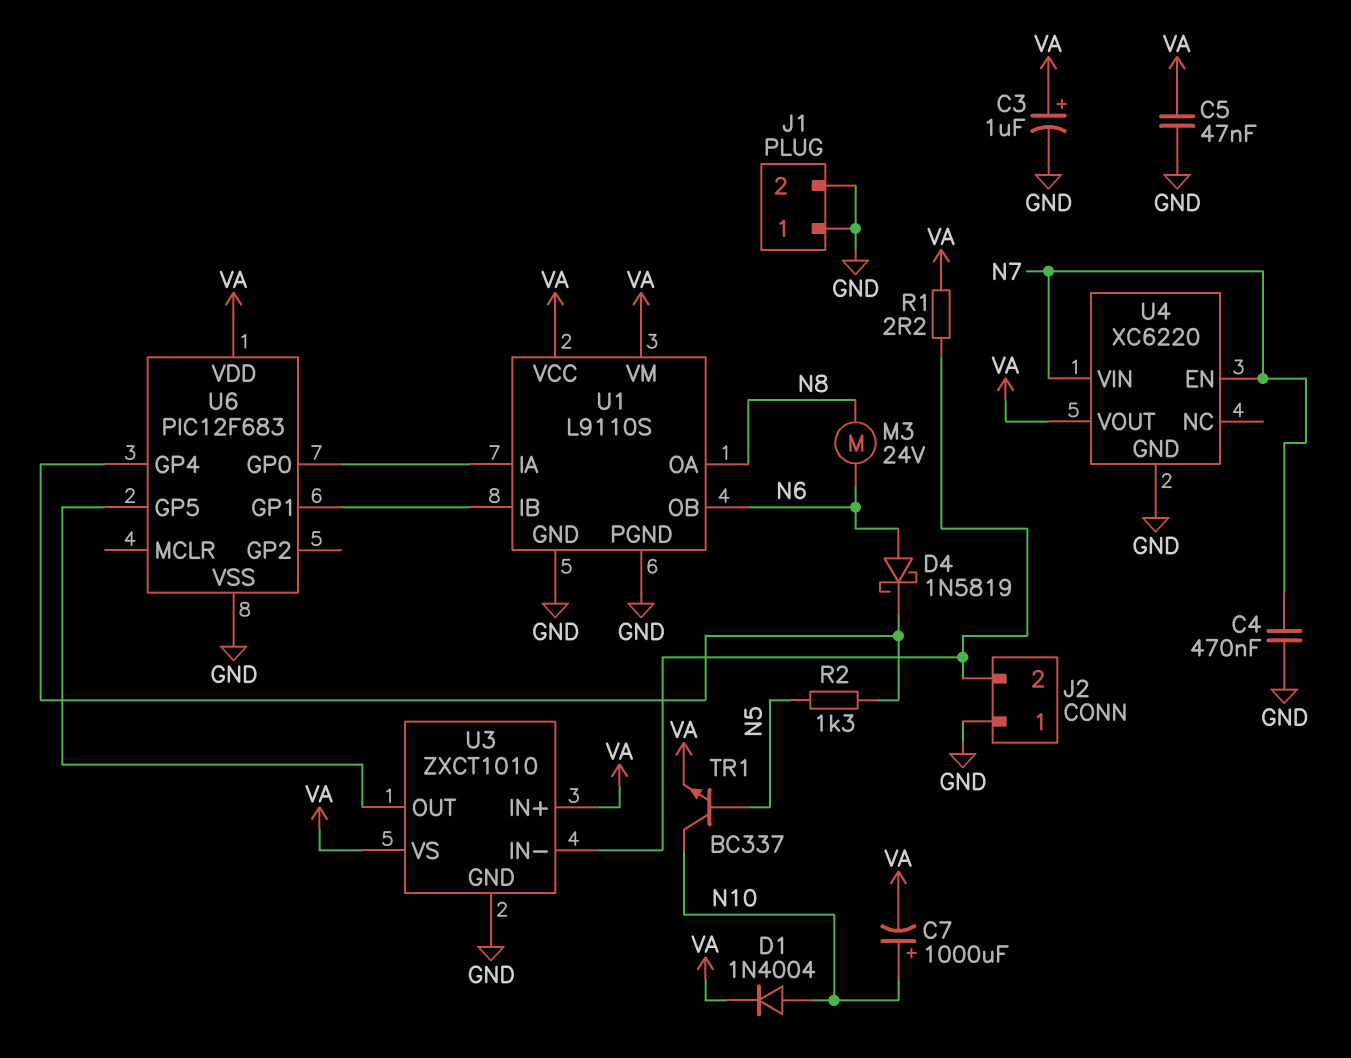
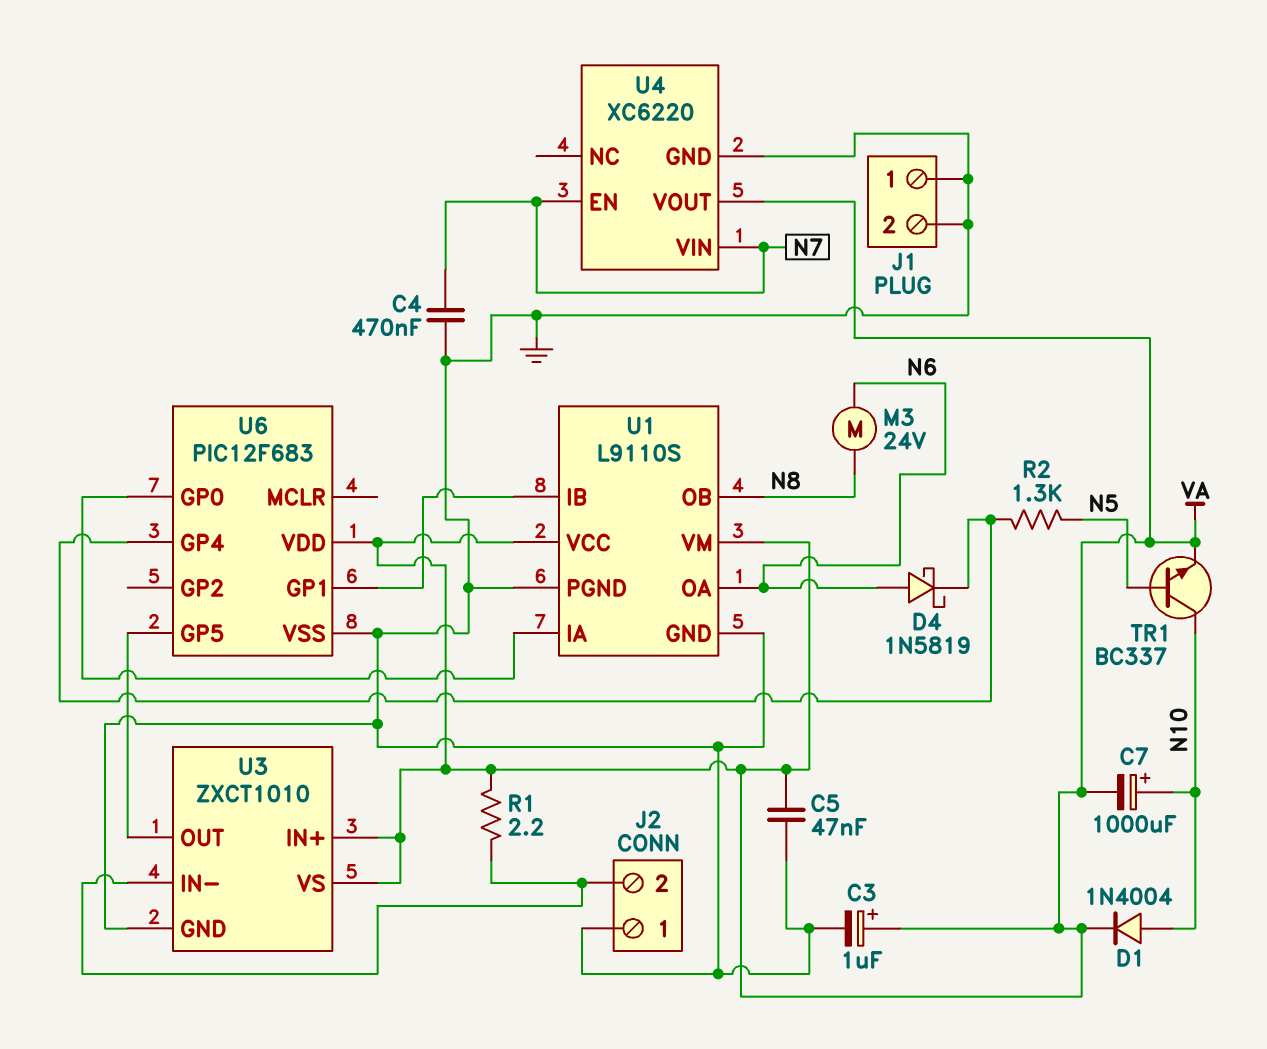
U1 pin OA: N8 -> N6
U1 pin OB: N6 -> N8

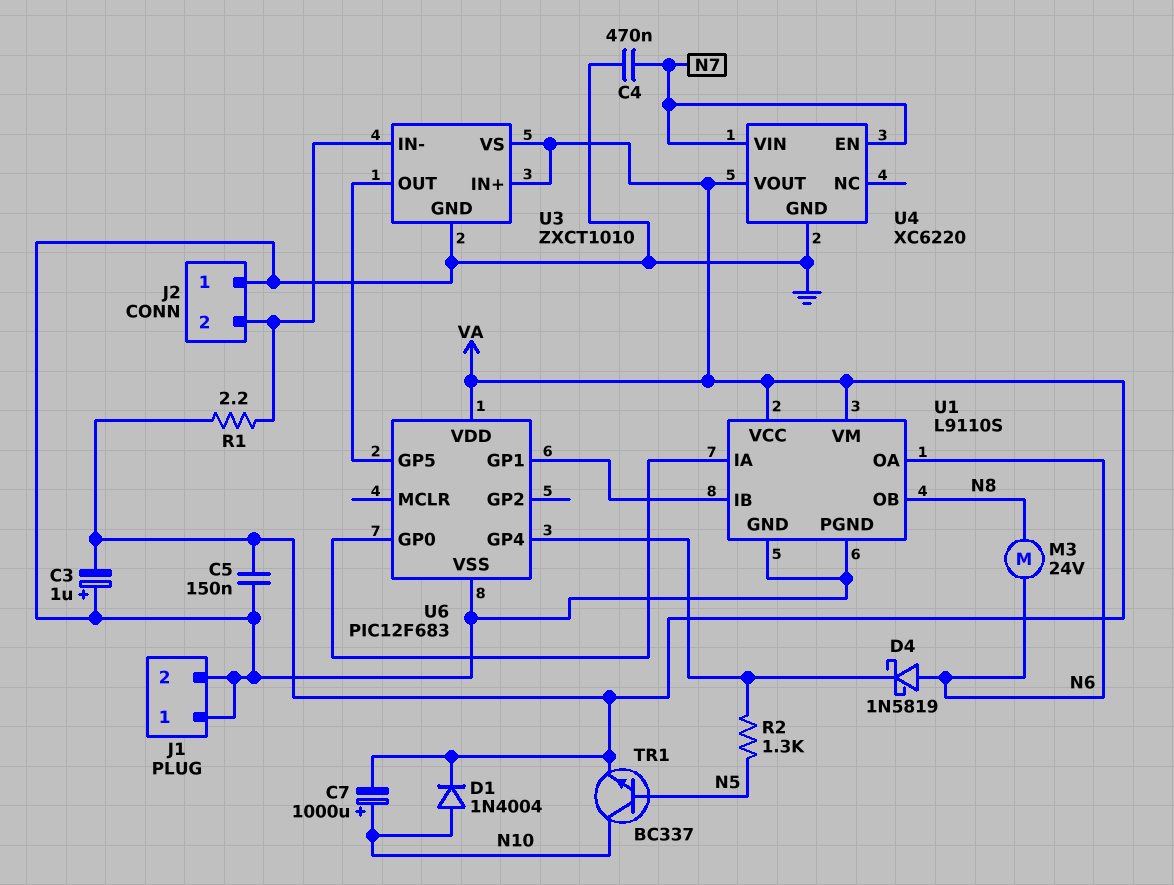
C3: 1uF (plus VA, minus GND) -> 1uF (plus GND, minus VA)
C5: 47nF (GND, VA) -> 150nF (GND, VA)

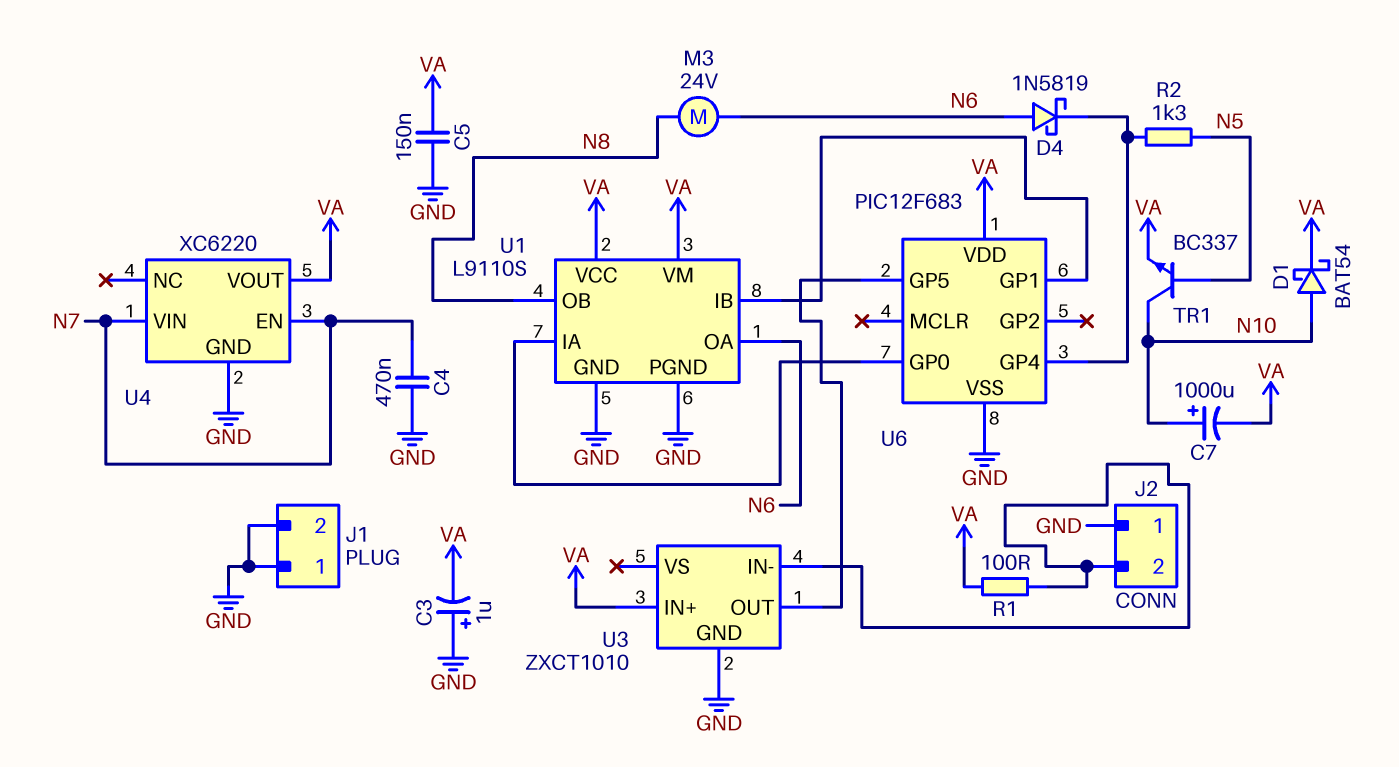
D1: diode 1N4004 (A N10, K VA) -> schottky BAT54 (A N10, K VA)
R1: 2.2 (J2/2, VA) -> 100 (J2/2, VA)
U3 pin VS: VA -> none

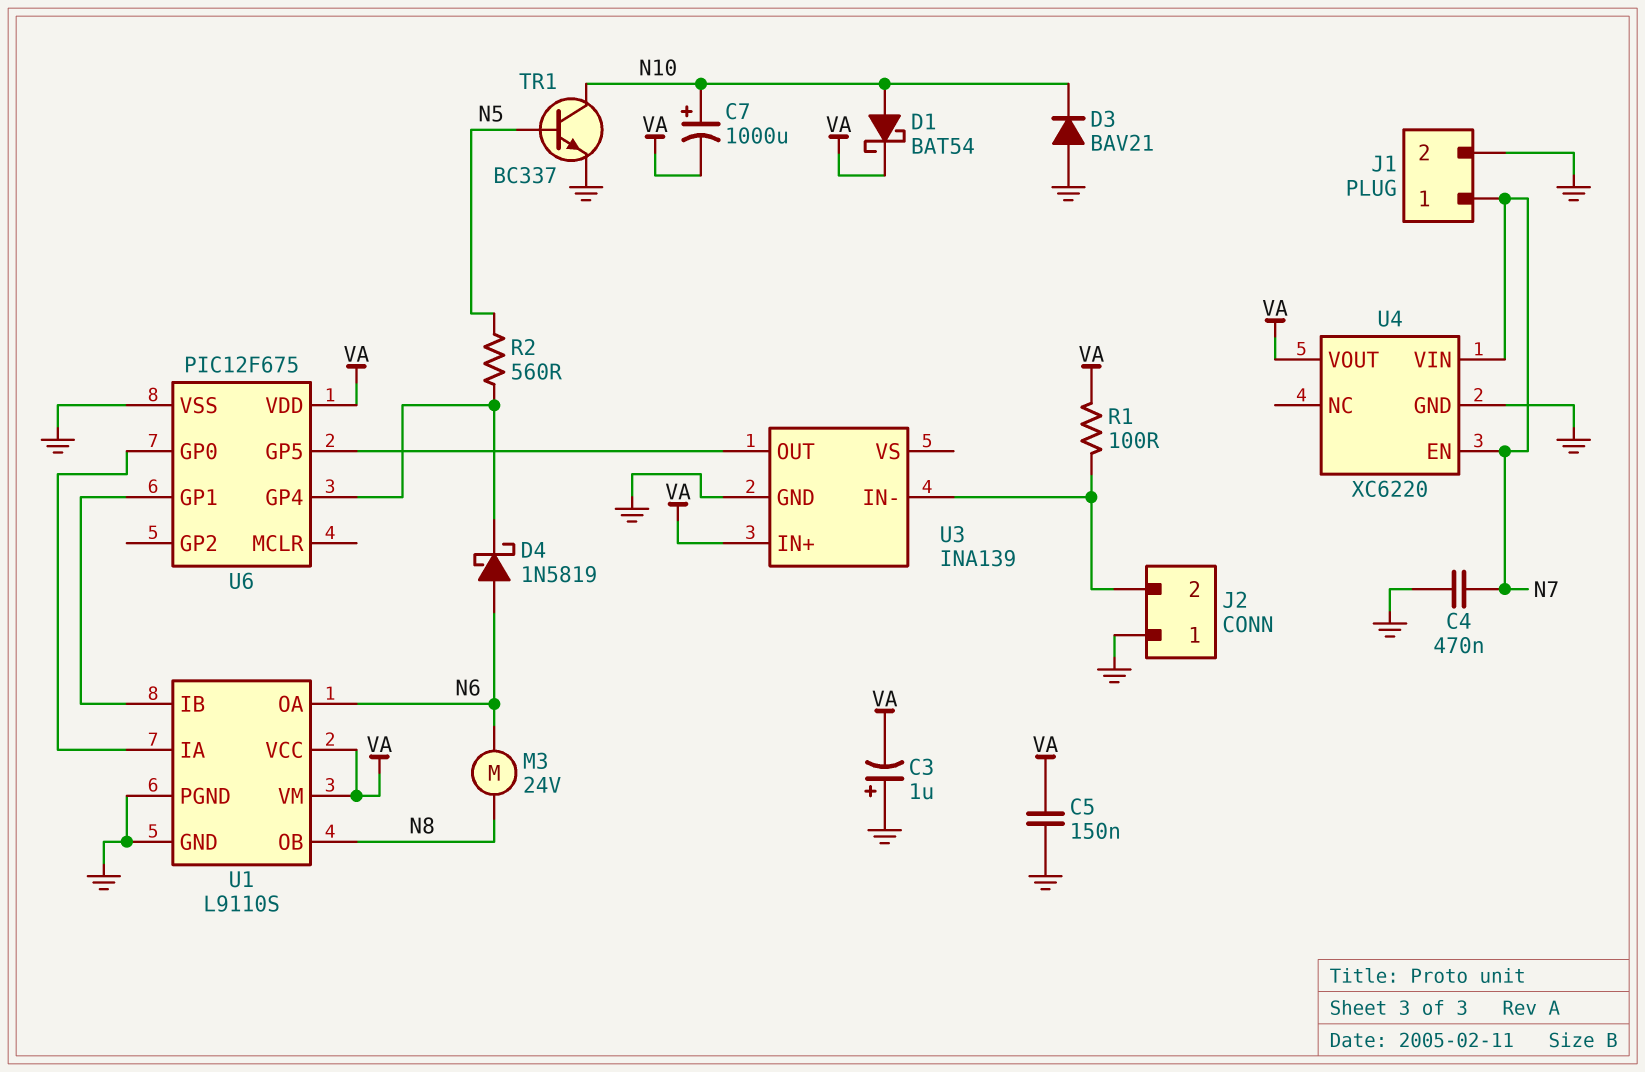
D3: none -> diode BAV21 (A GND, K N10)
J1 pin 1: GND -> N7
R2: 1.3k (N5, U6/GP4) -> 560 (N5, U6/GP4)
TR1: NPN BC337 (B N5, C N10, E VA) -> NPN BC337 (B N5, C N10, E GND)
U3: ZXCT1010 -> INA139
U6: PIC12F683 -> PIC12F675

